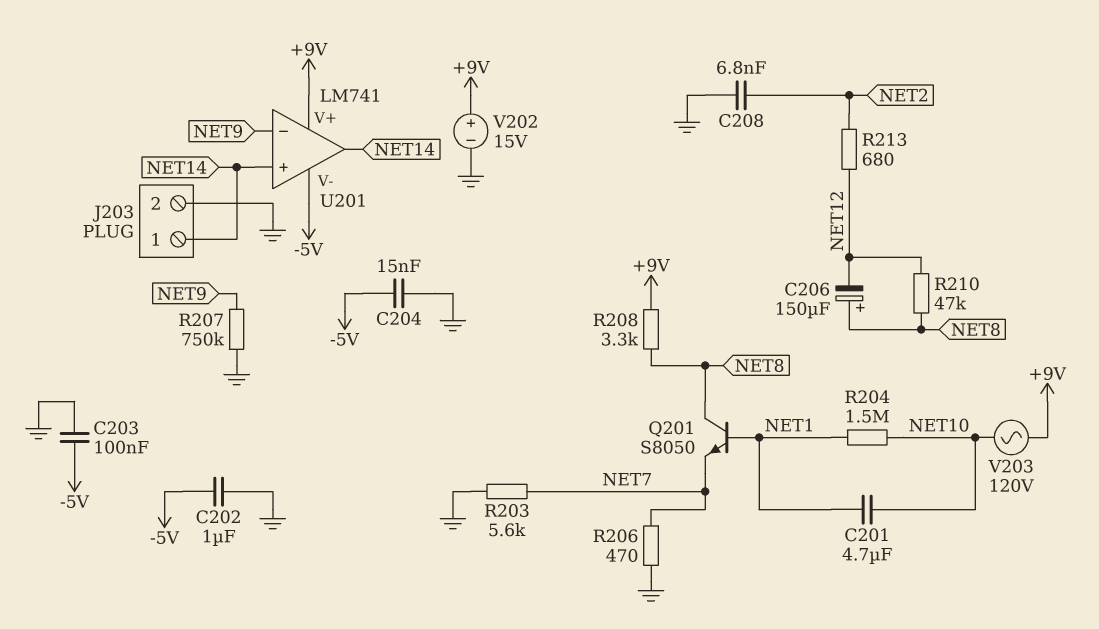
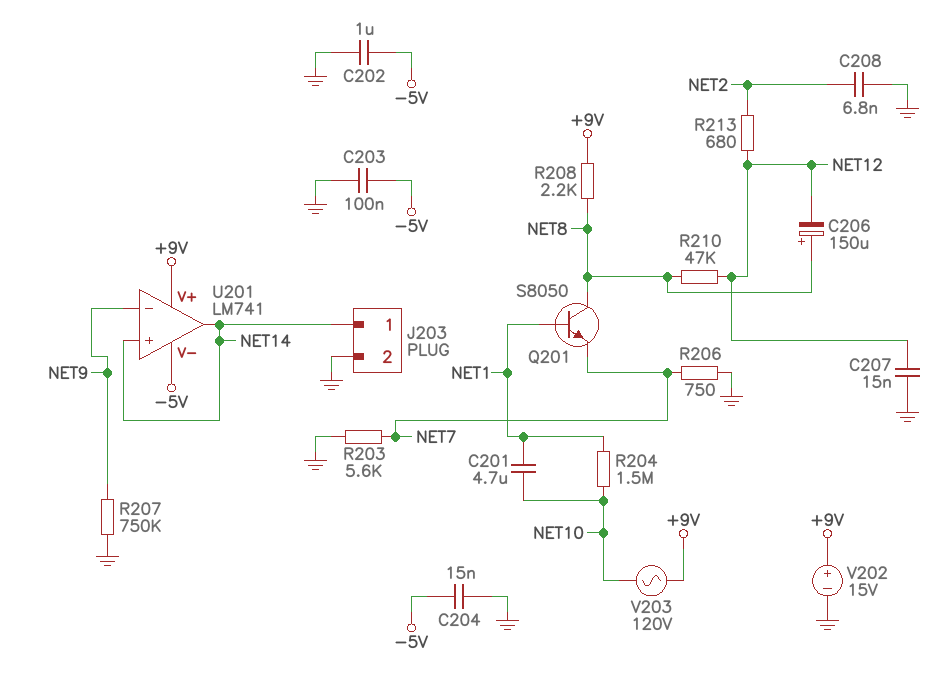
C207: none -> 15nF (GND, NET12)
R206: 470 (GND, NET7) -> 750 (GND, NET7)
R208: 3.3k (+9V, NET8) -> 2.2k (+9V, NET8)

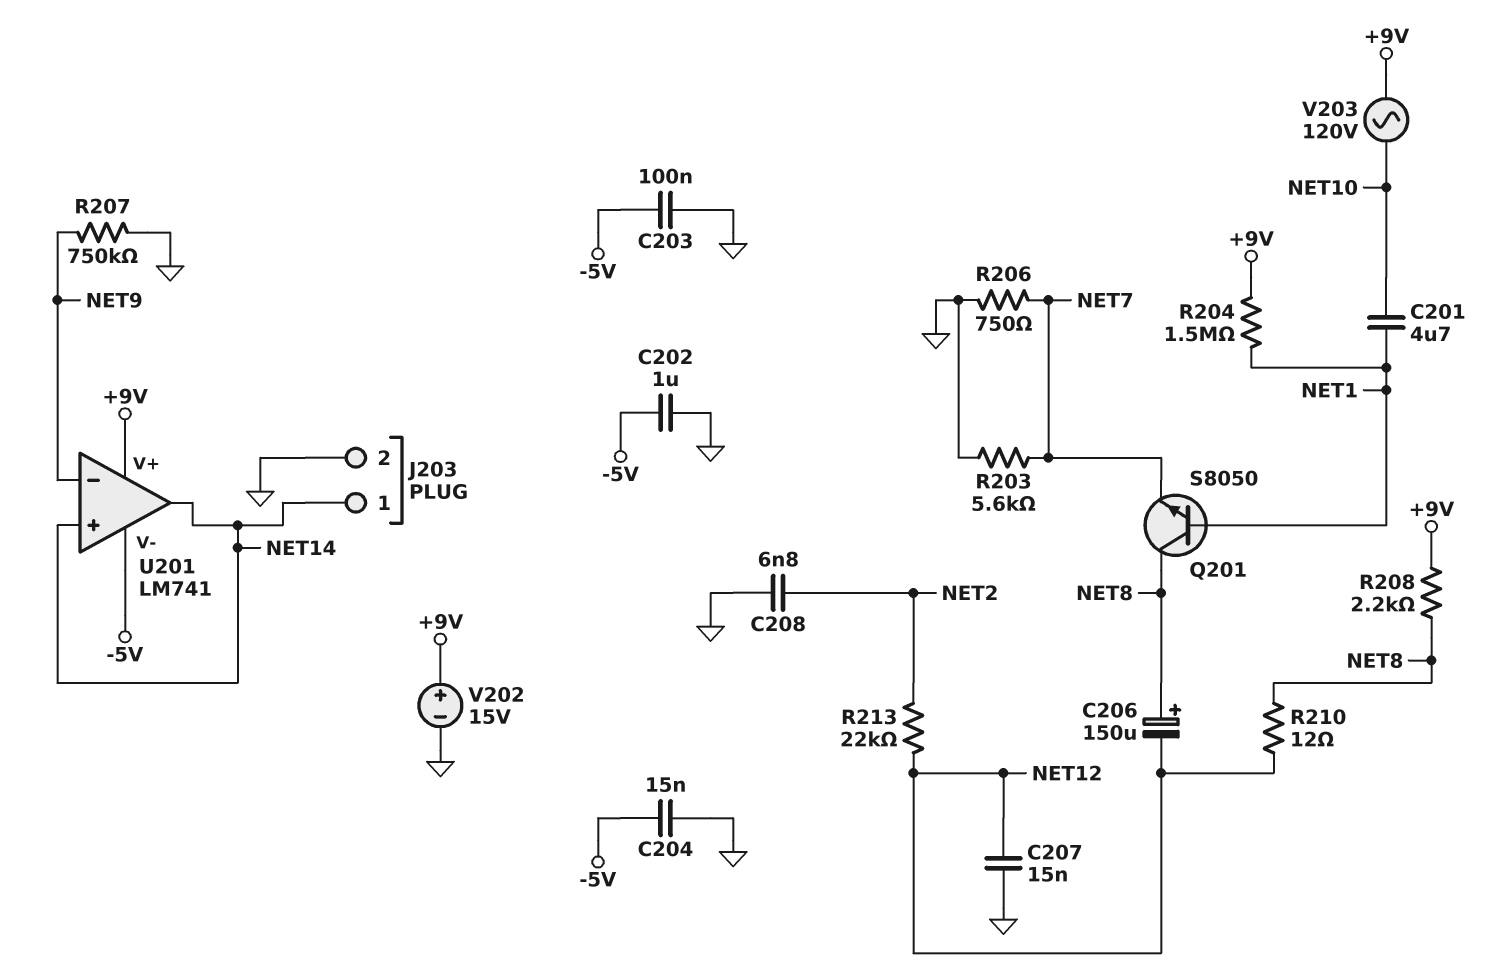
R204: 1.5M (NET1, NET10) -> 1.5M (+9V, NET1)
R210: 47k (NET8, NET12) -> 12 (NET8, NET12)
R213: 680 (NET2, NET12) -> 22k (NET2, NET12)

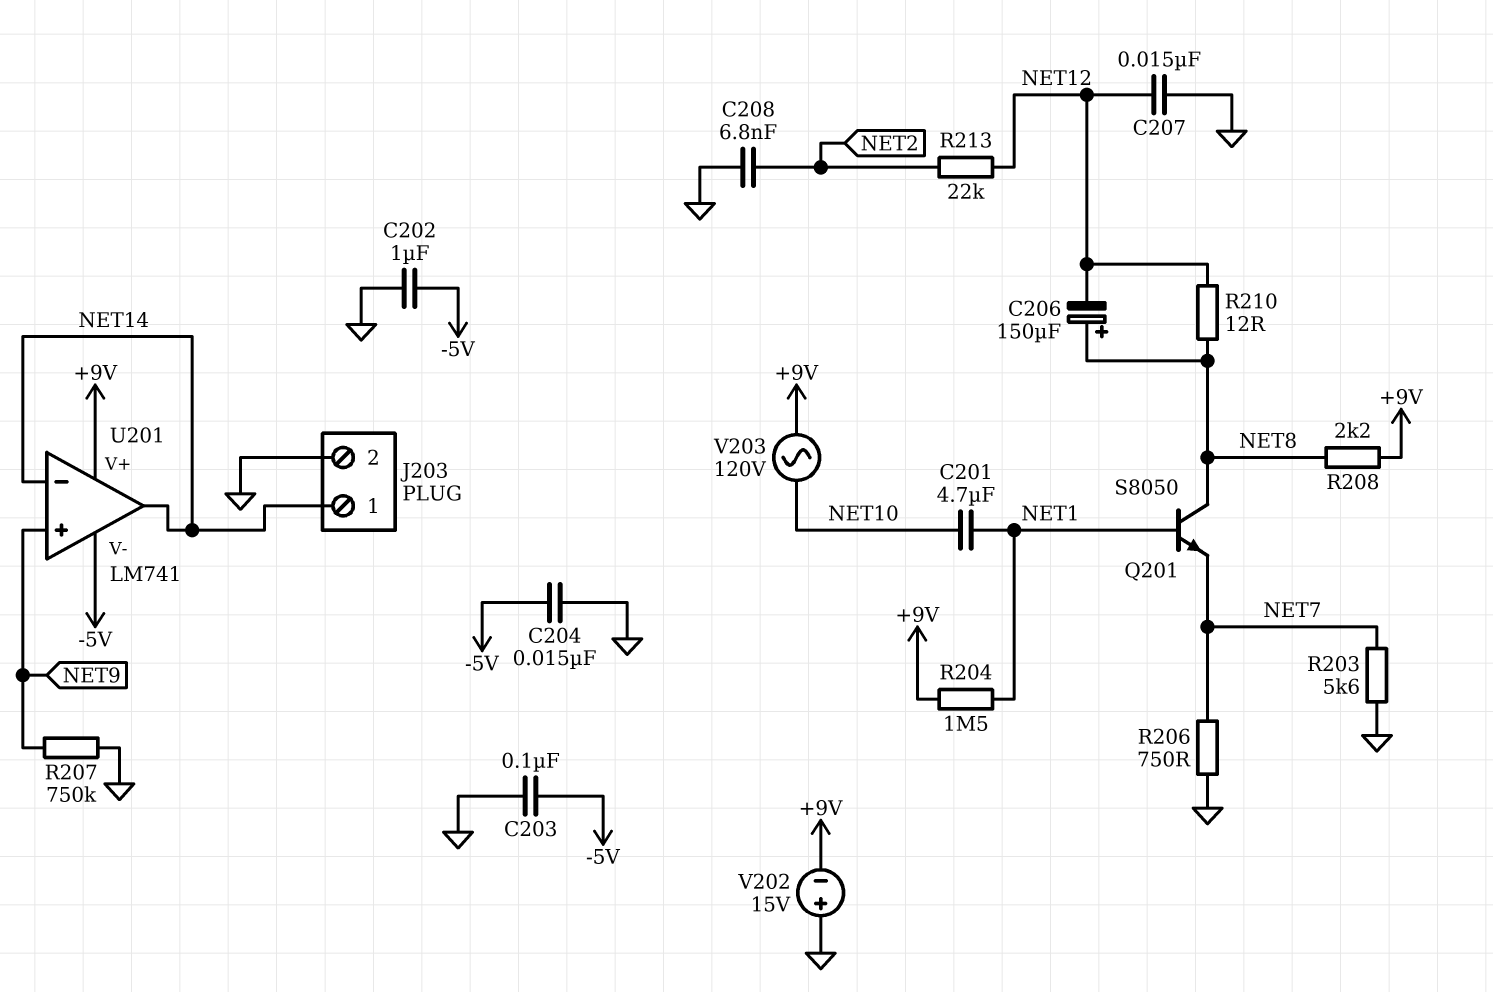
U201 pin in+: NET14 -> NET9
U201 pin in-: NET9 -> NET14
V202: 15V (plus +9V, minus GND) -> 15V (plus GND, minus +9V)

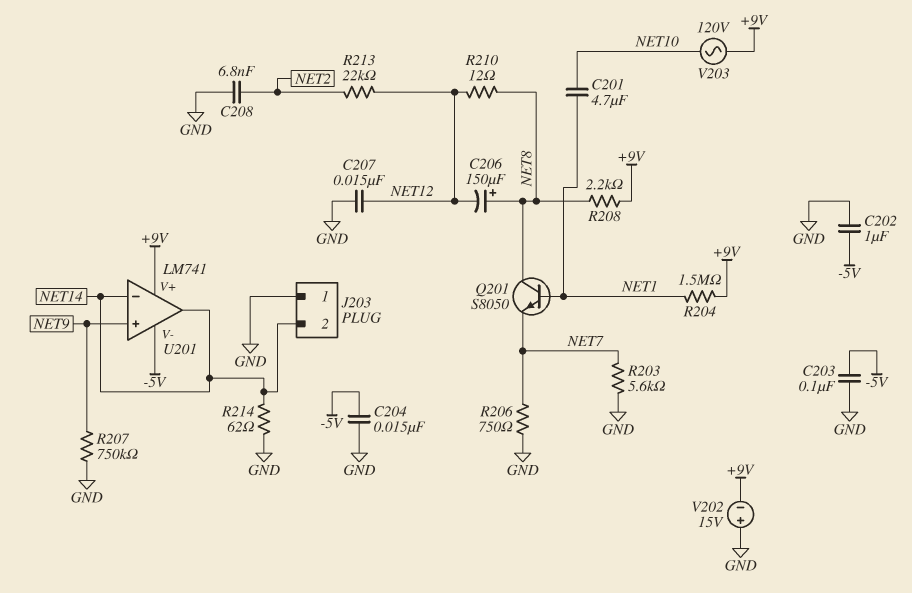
J203 pin 1: NET14 -> GND
J203 pin 2: GND -> NET14
R214: none -> 62 (GND, NET14)

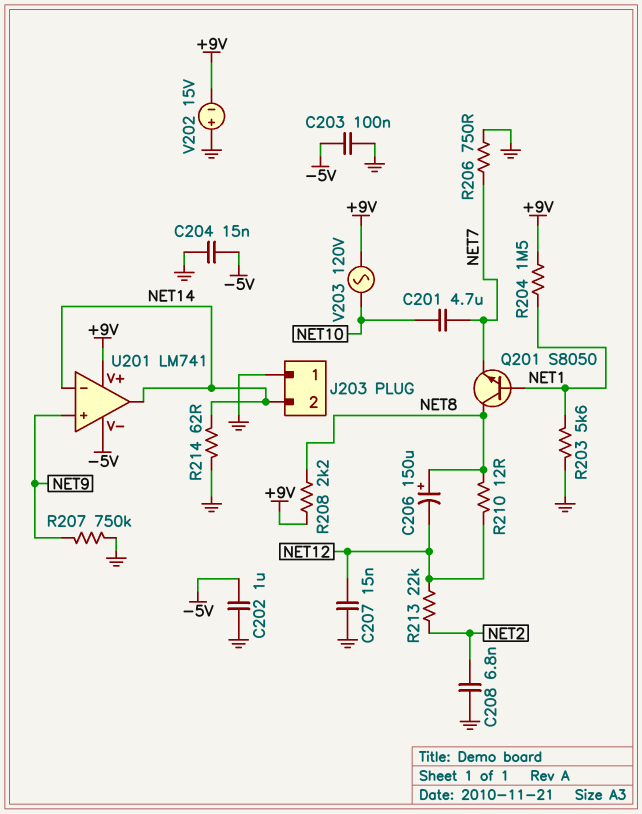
C201: 4.7uF (NET1, NET10) -> 4.7uF (NET7, NET10)
R203: 5.6k (GND, NET7) -> 5.6k (GND, NET1)

